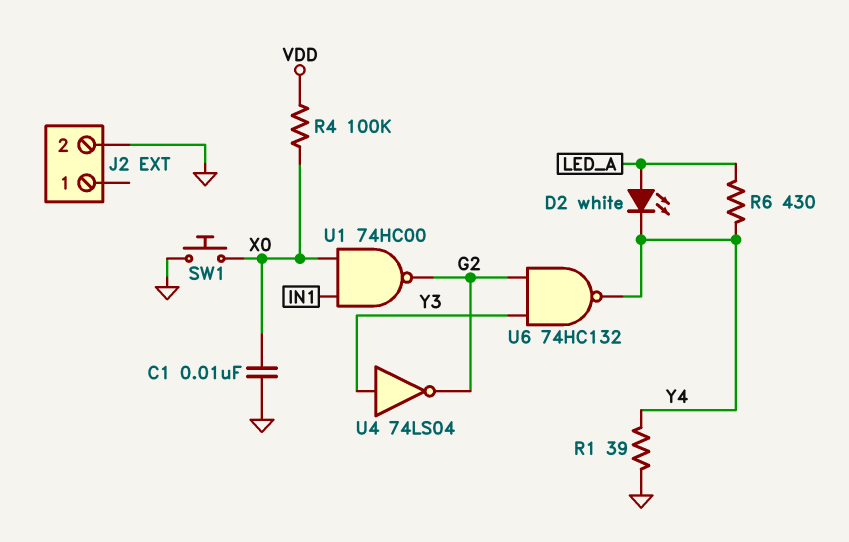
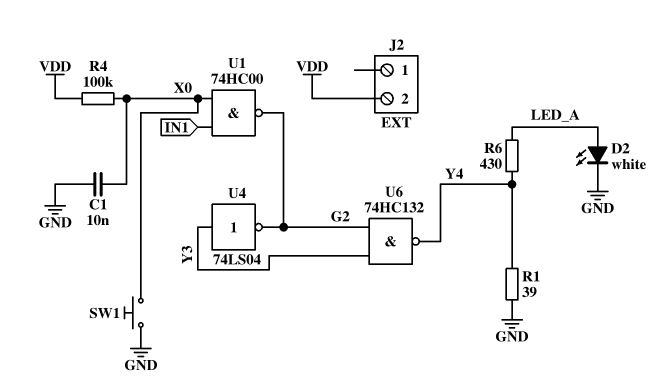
D2: LED white (A LED_A, K Y4) -> LED white (A LED_A, K GND)
J2 pin 2: GND -> VDD

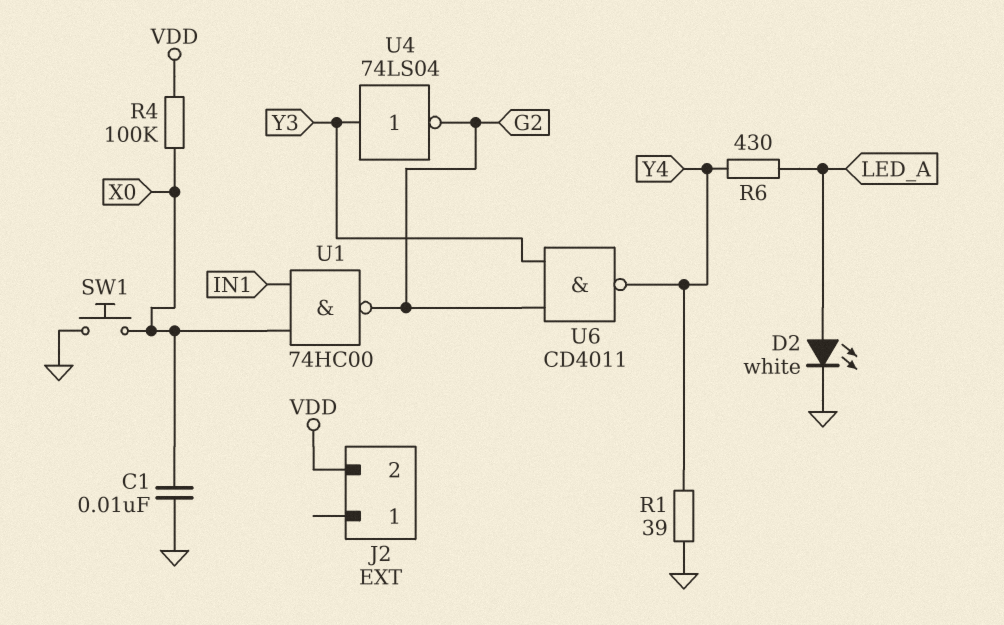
U6: NAND 74HC132 (in G2, in Y3, out Y4) -> NAND CD4011 (in G2, in Y3, out Y4)

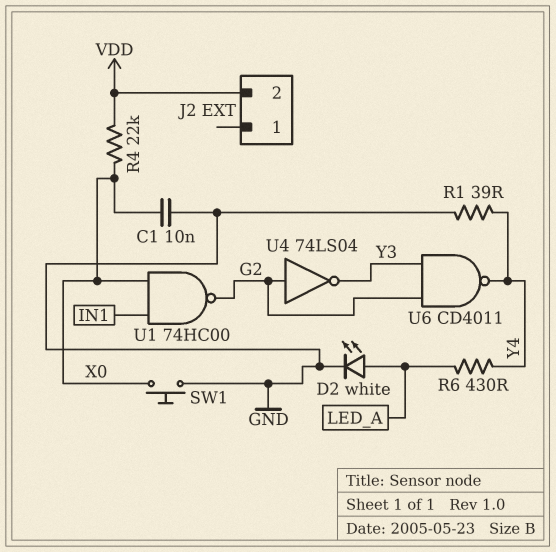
R4: 100k (VDD, X0) -> 22k (VDD, X0)
U4: NOT 74LS04 (in Y3, out G2) -> NOT 74LS04 (in G2, out Y3)

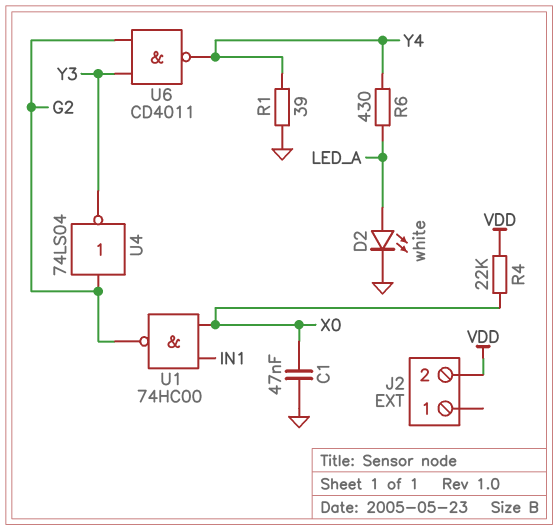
C1: 10nF (GND, X0) -> 47nF (GND, X0)
SW1: button (GND, X0) -> none

